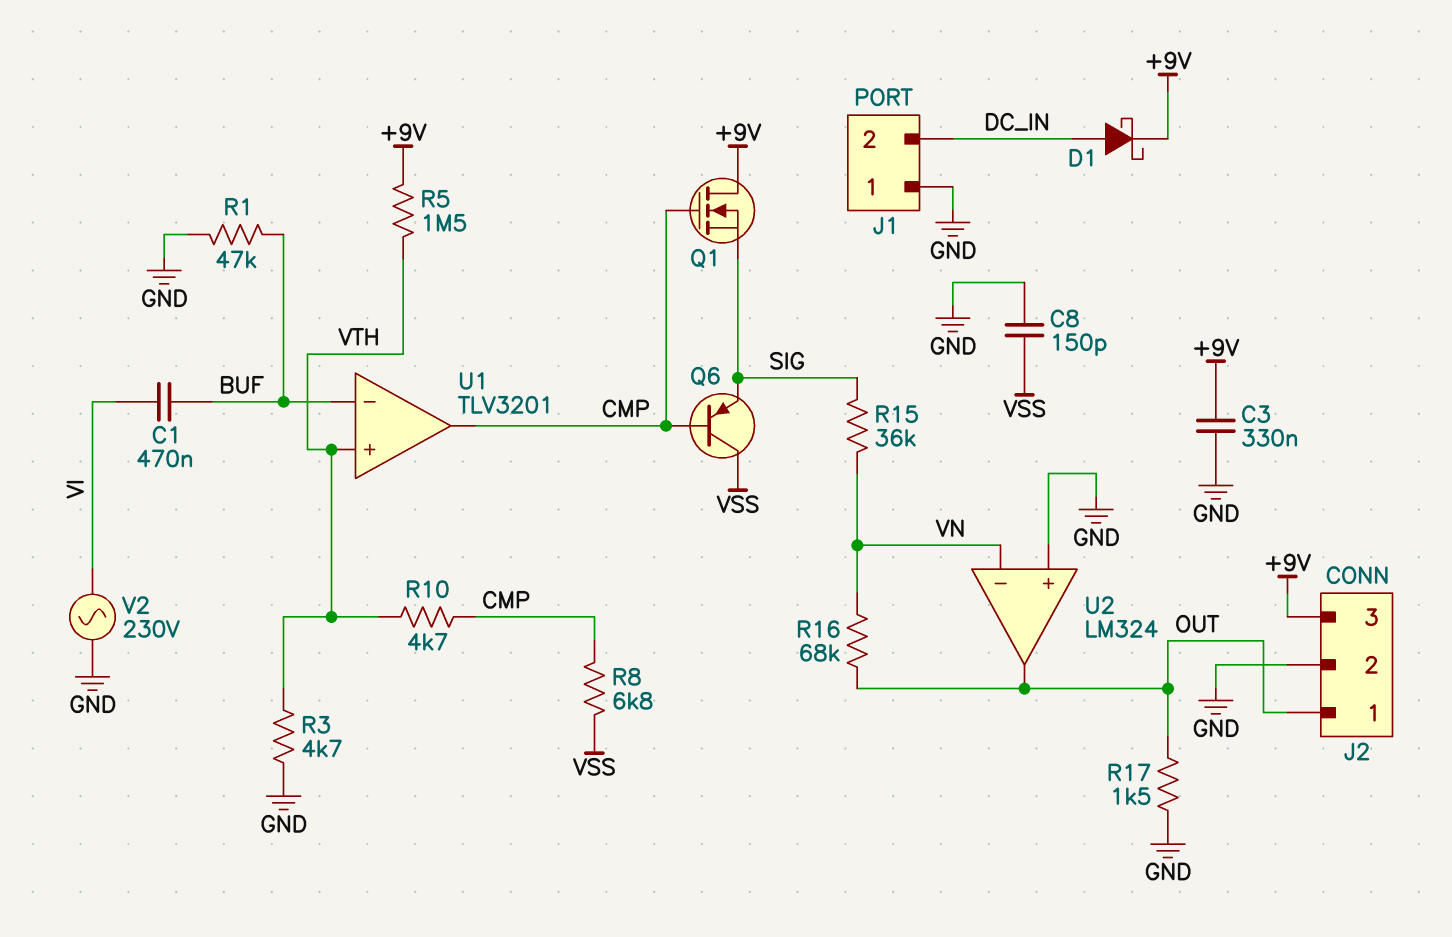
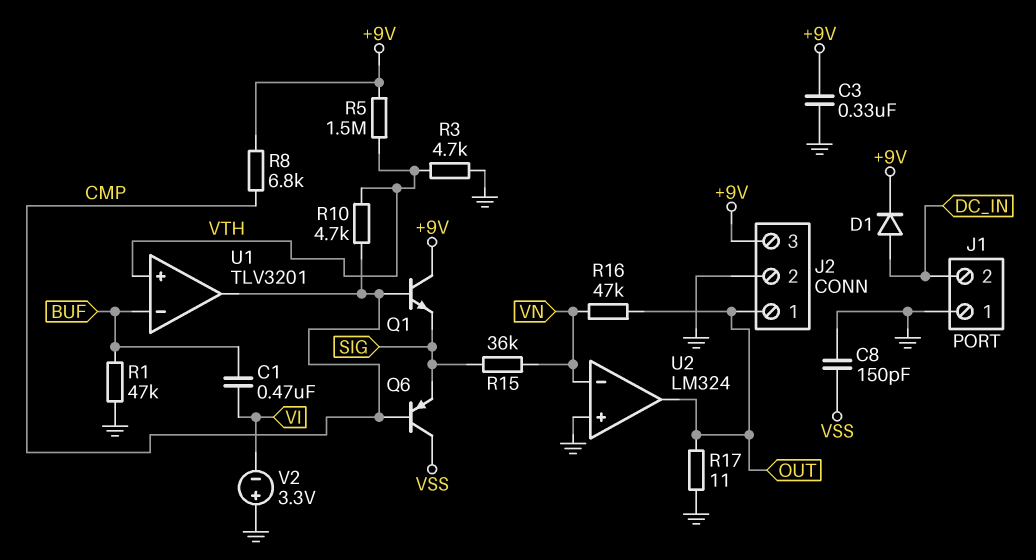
D1: schottky (A DC_IN, K +9V) -> diode (A DC_IN, K +9V)
Q1: NMOS (G CMP, D +9V, S SIG) -> NPN (B CMP, C +9V, E SIG)
R8: 6.8k (CMP, VSS) -> 6.8k (+9V, CMP)
R16: 68k (OUT, VN) -> 47k (OUT, VN)
R17: 1.5k (GND, OUT) -> 11 (GND, OUT)
V2: AC 230V (GND, VI) -> 3.3V (plus GND, minus VI)

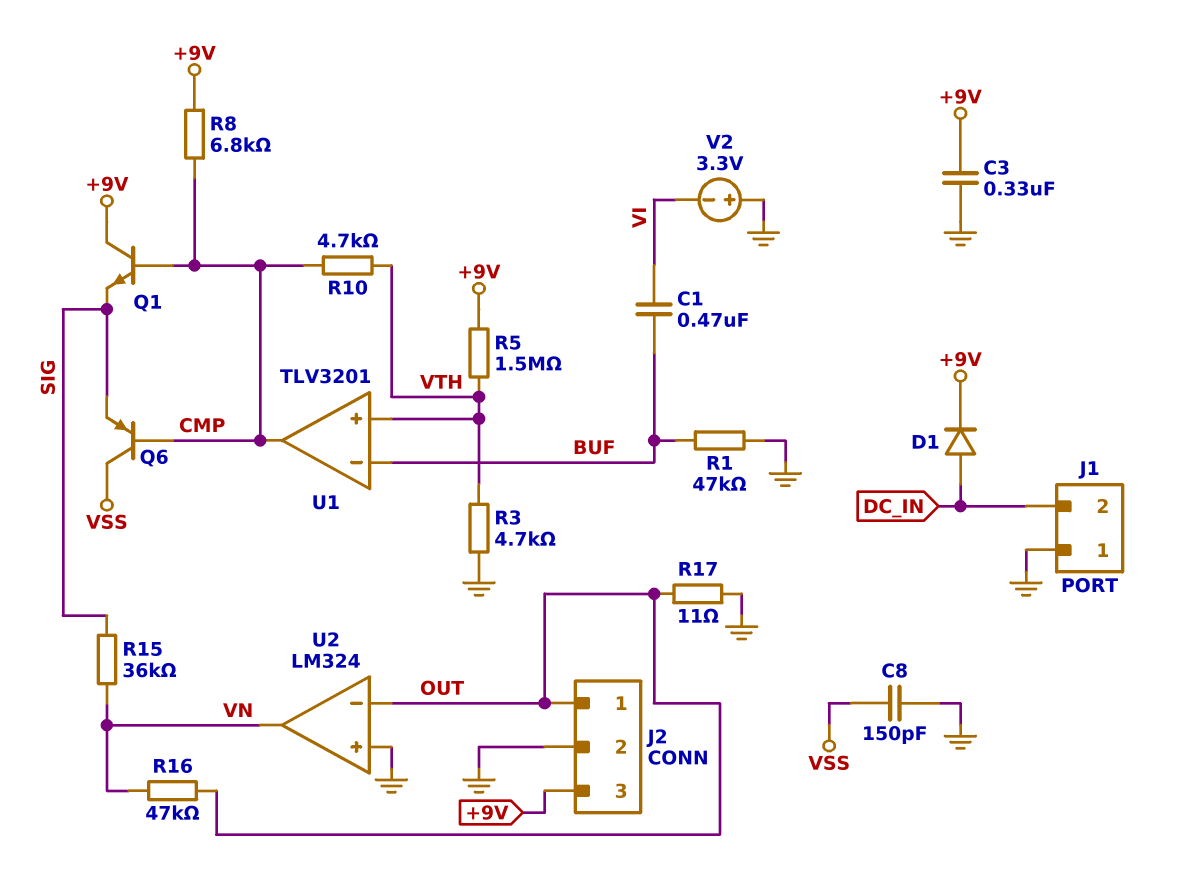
U2 pin in-: VN -> OUT
U2 pin out: OUT -> VN

